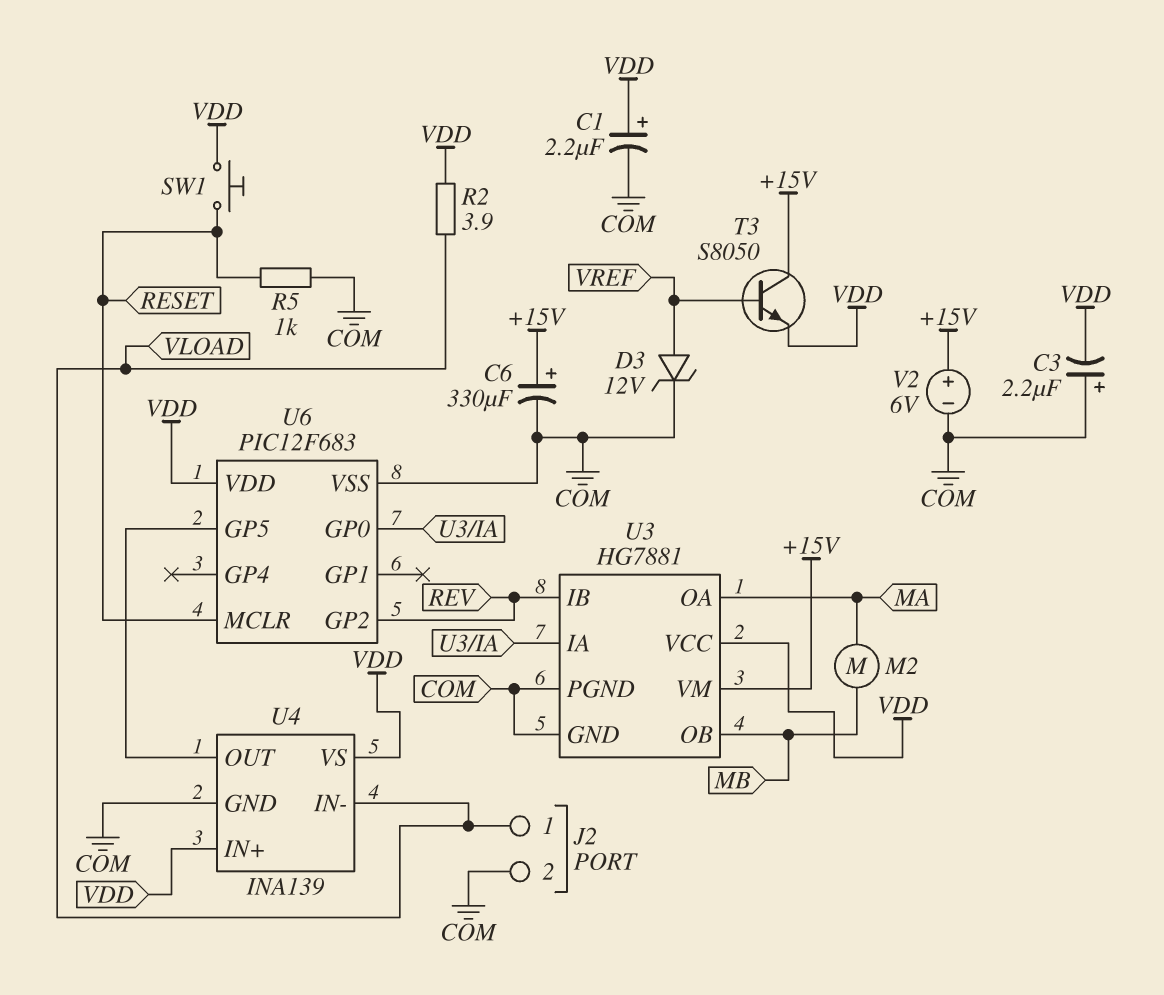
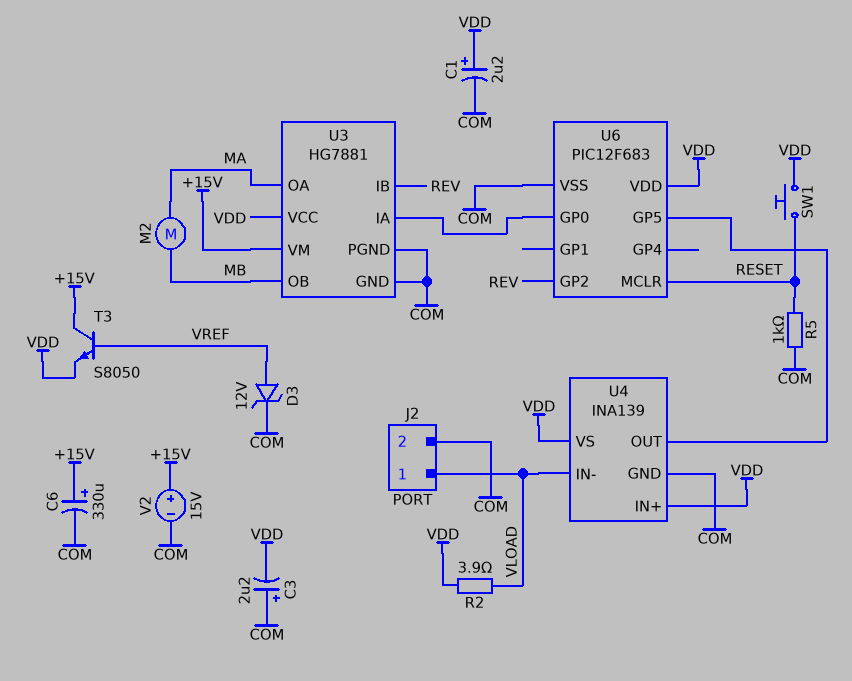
V2: 6V (plus +15V, minus COM) -> 15V (plus +15V, minus COM)

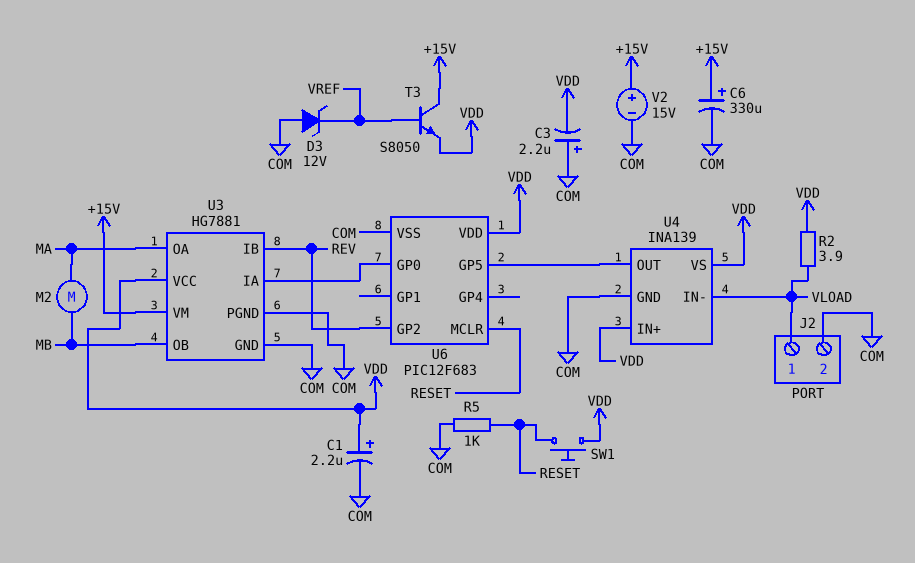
D3: zener 12V (A VREF, K COM) -> zener 12V (A COM, K VREF)

